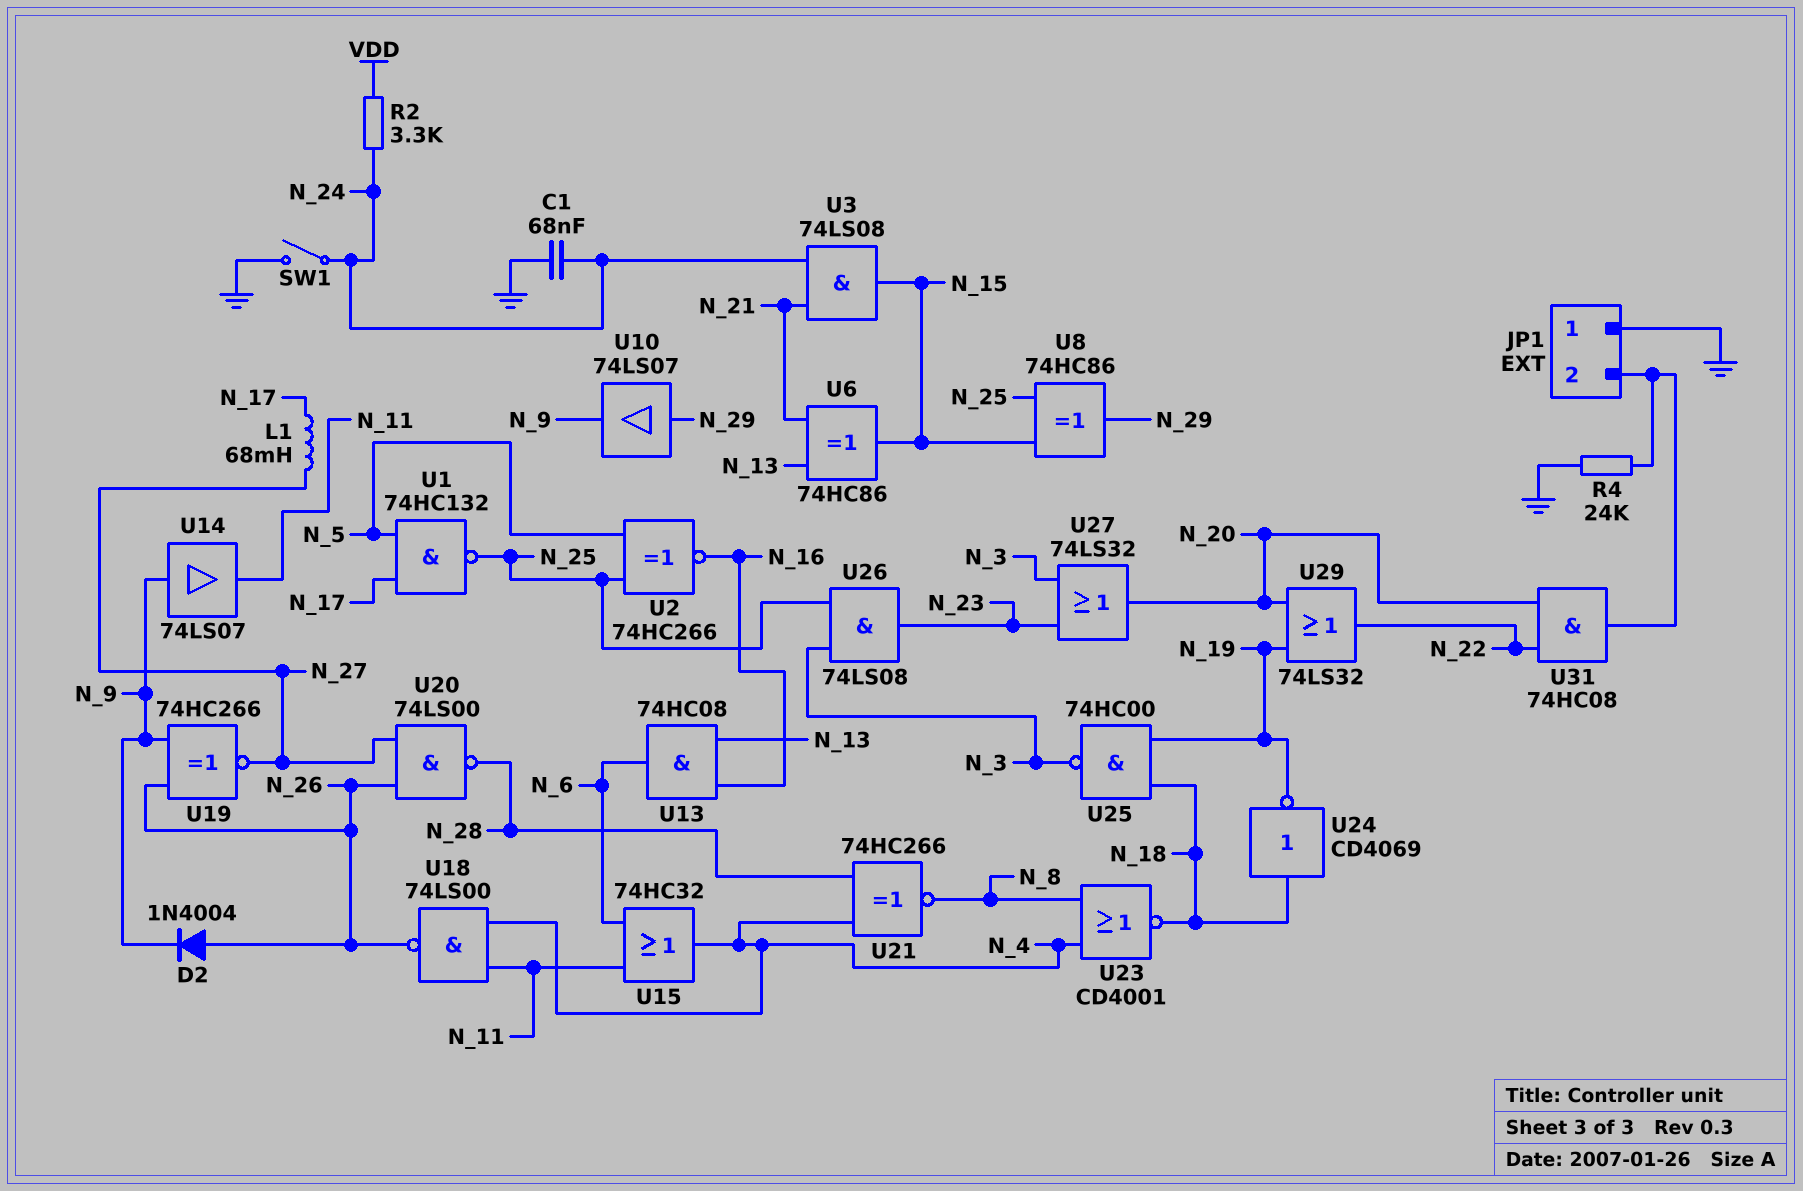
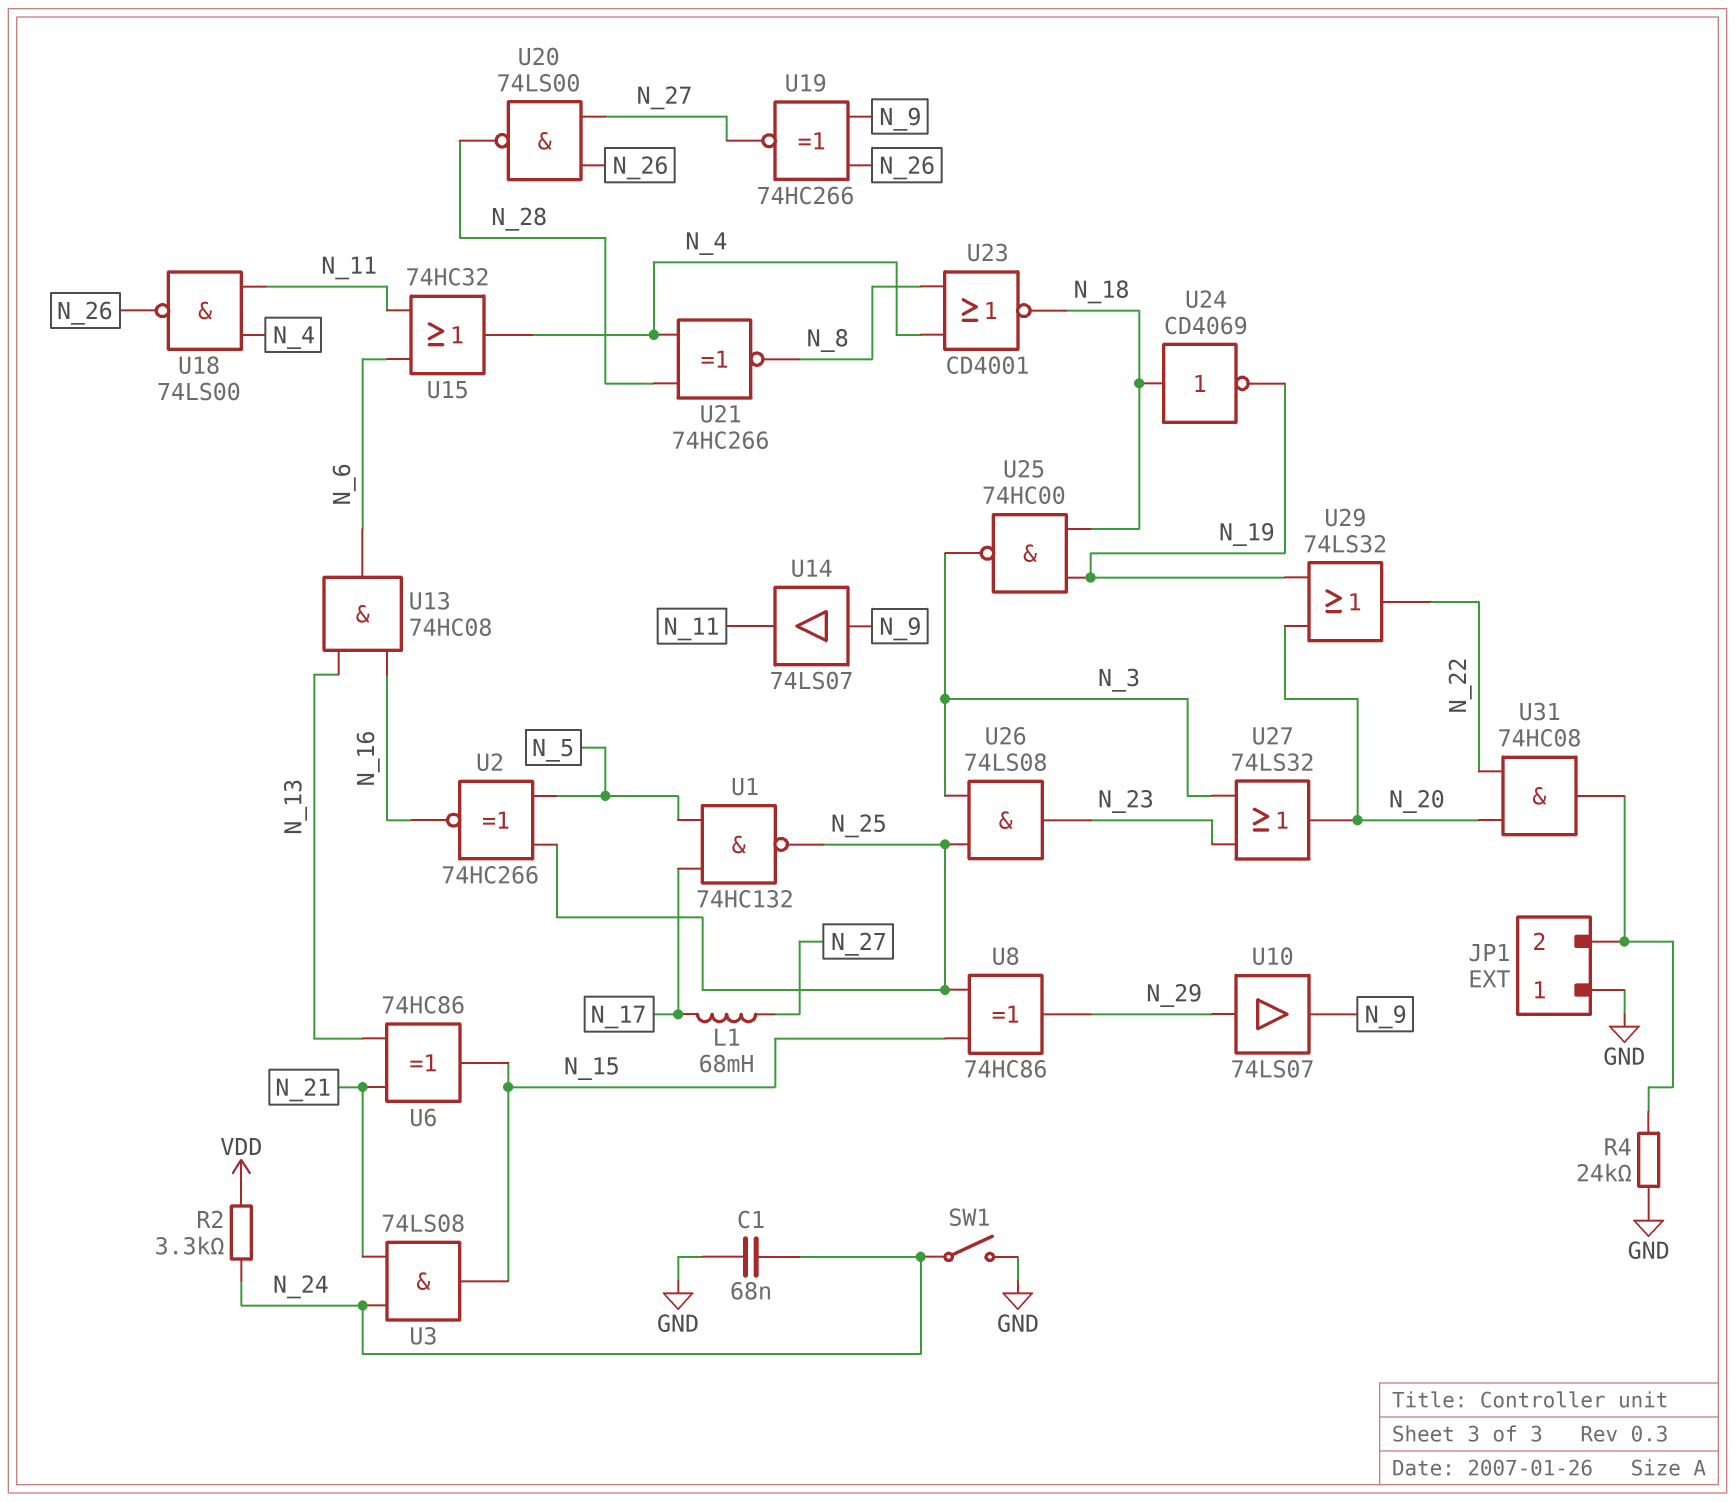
D2: diode 1N4004 (A N_26, K N_9) -> none

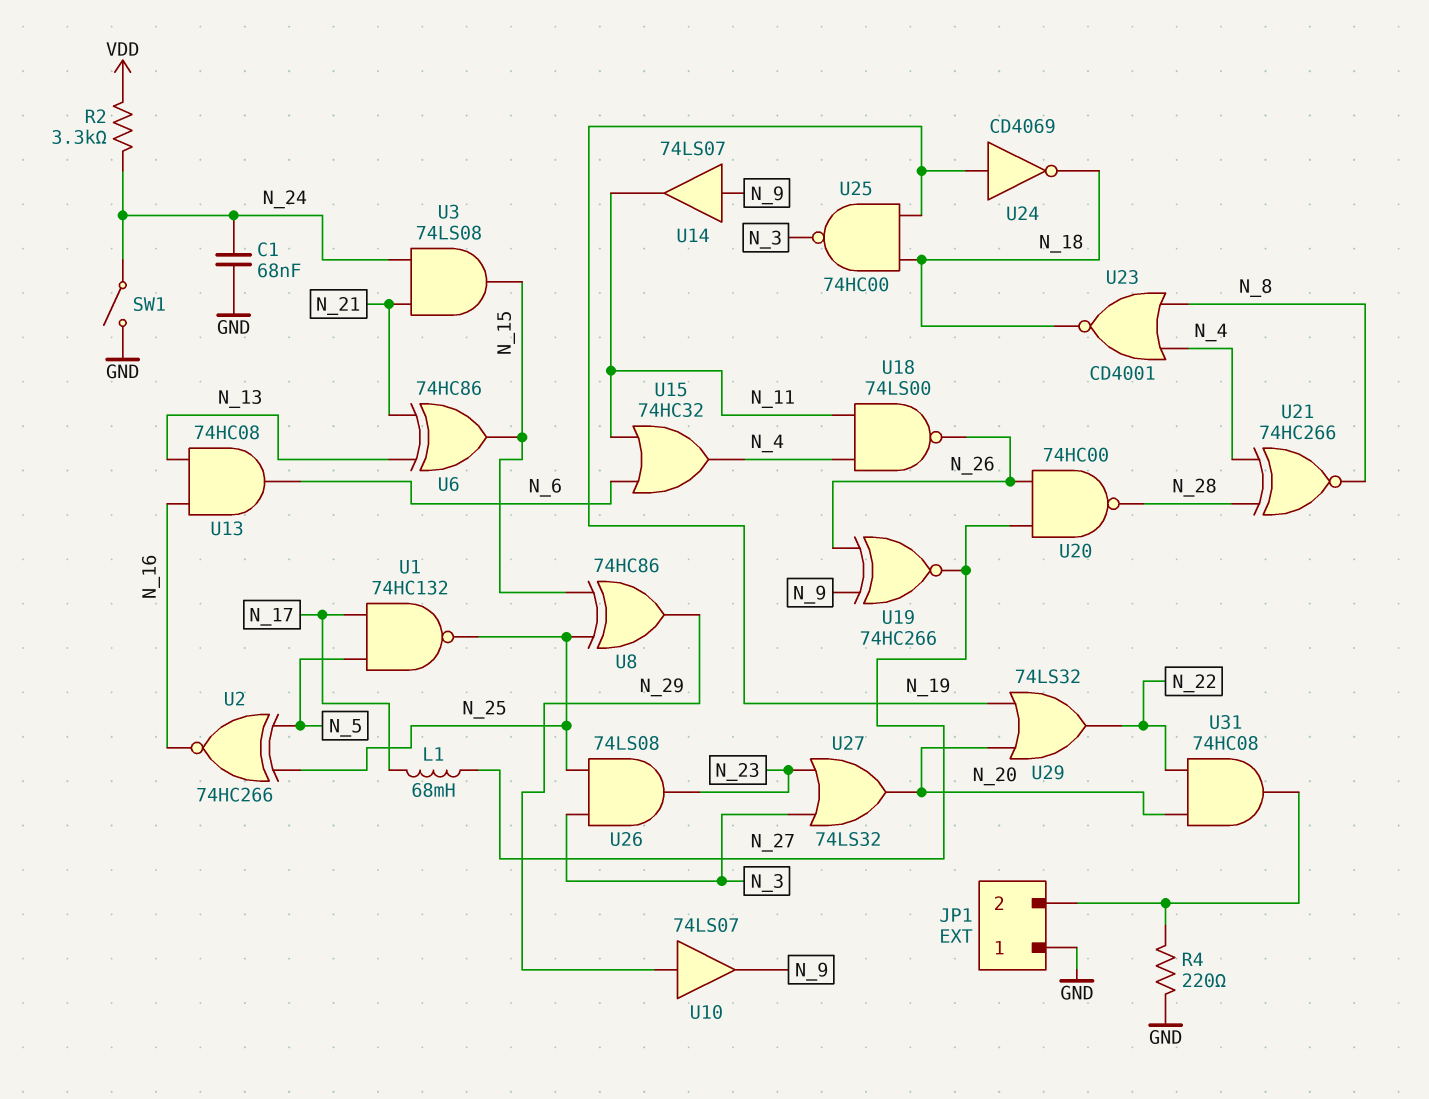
R4: 24k (GND, JP1/2) -> 220 (GND, JP1/2)
U20: NAND 74LS00 (in N_26, in N_27, out N_28) -> NAND 74HC00 (in N_26, in N_27, out N_28)
U24: NOT CD4069 (in N_18, out N_19) -> NOT CD4069 (in N_19, out N_18)

